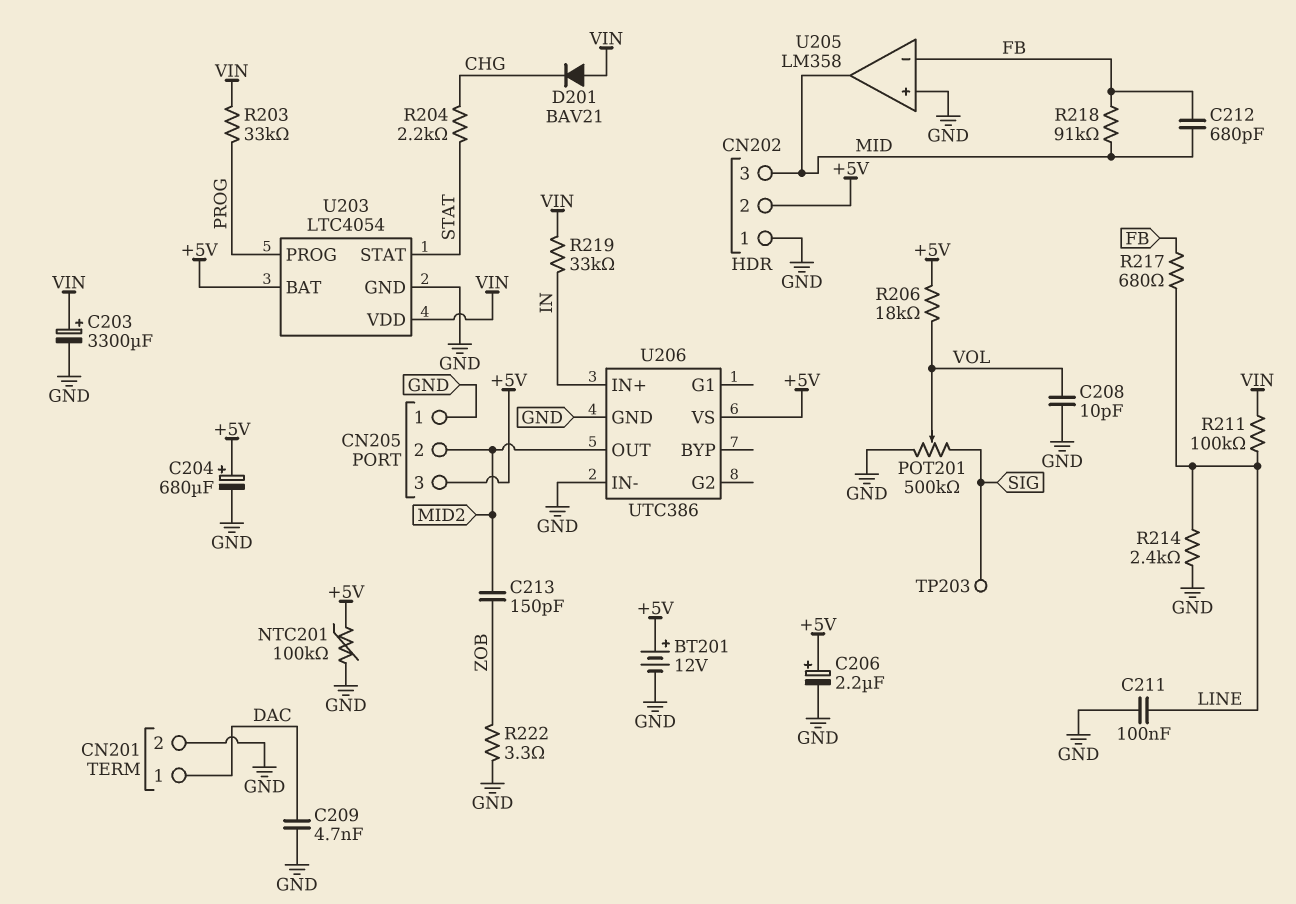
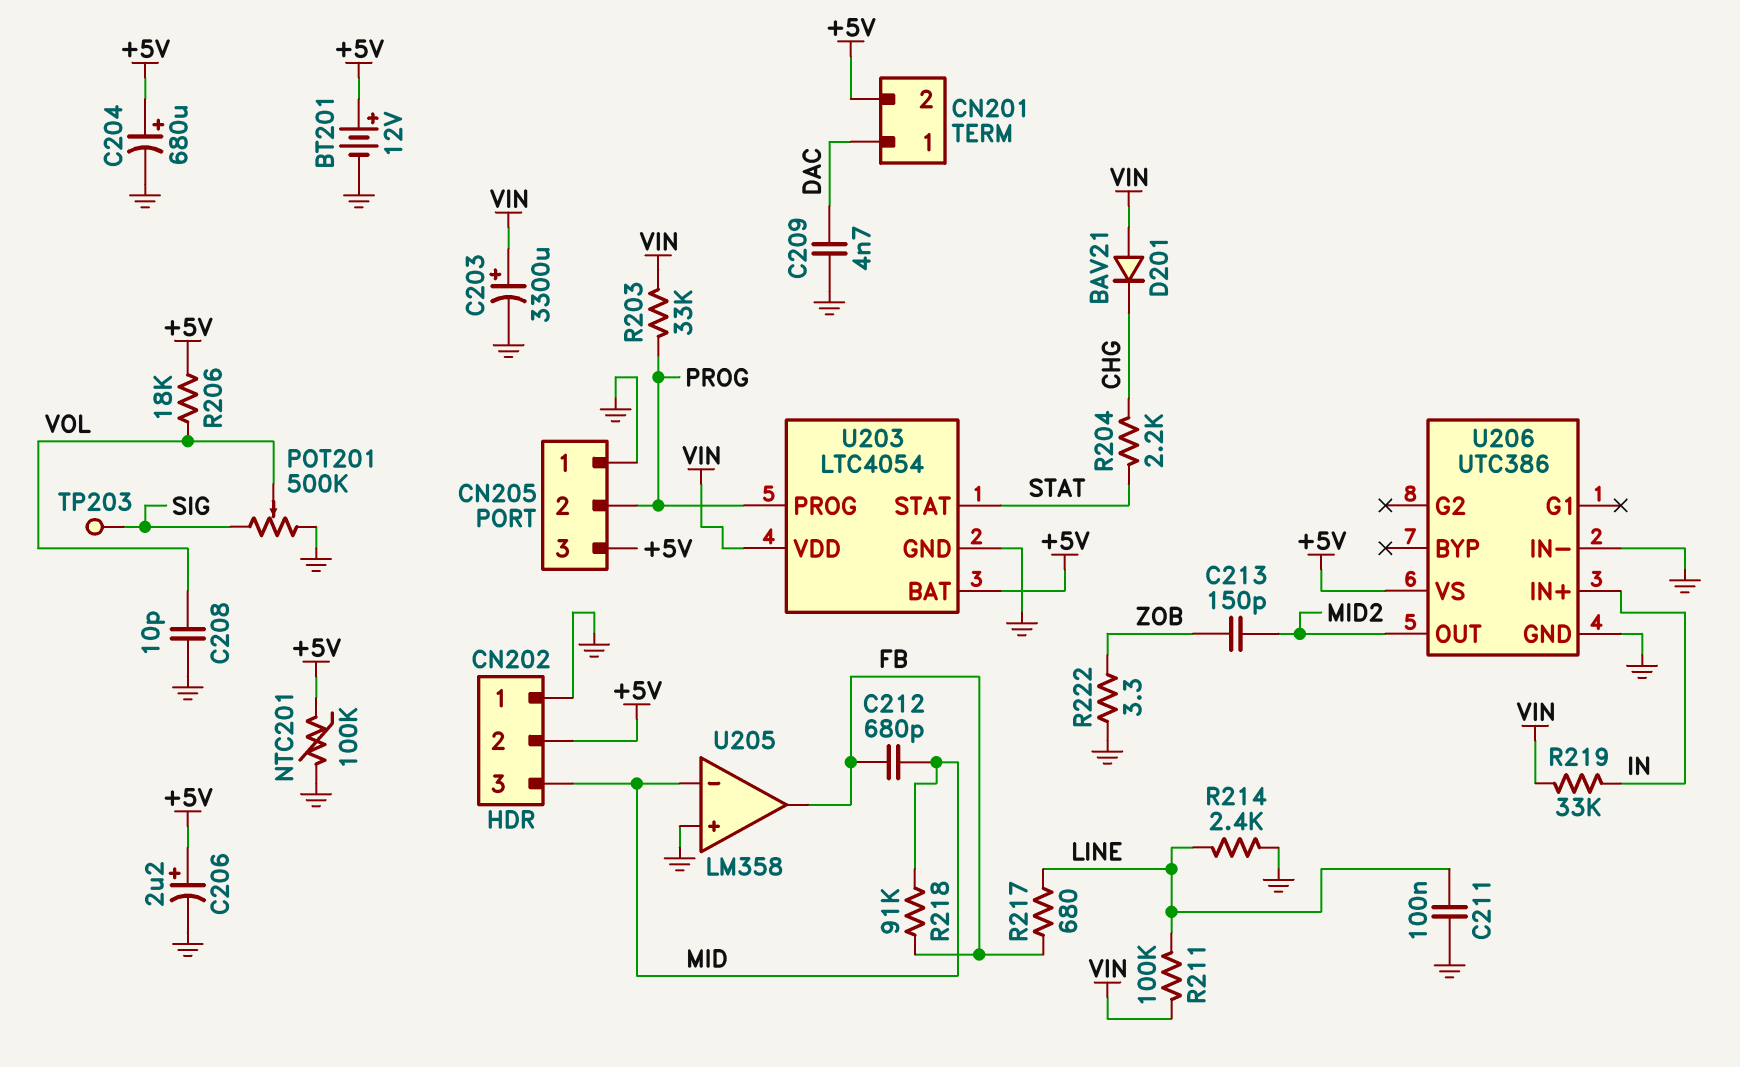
CN201 pin 2: GND -> +5V
CN205 pin 2: MID2 -> PROG
U205 pin in-: FB -> MID
U205 pin out: MID -> FB

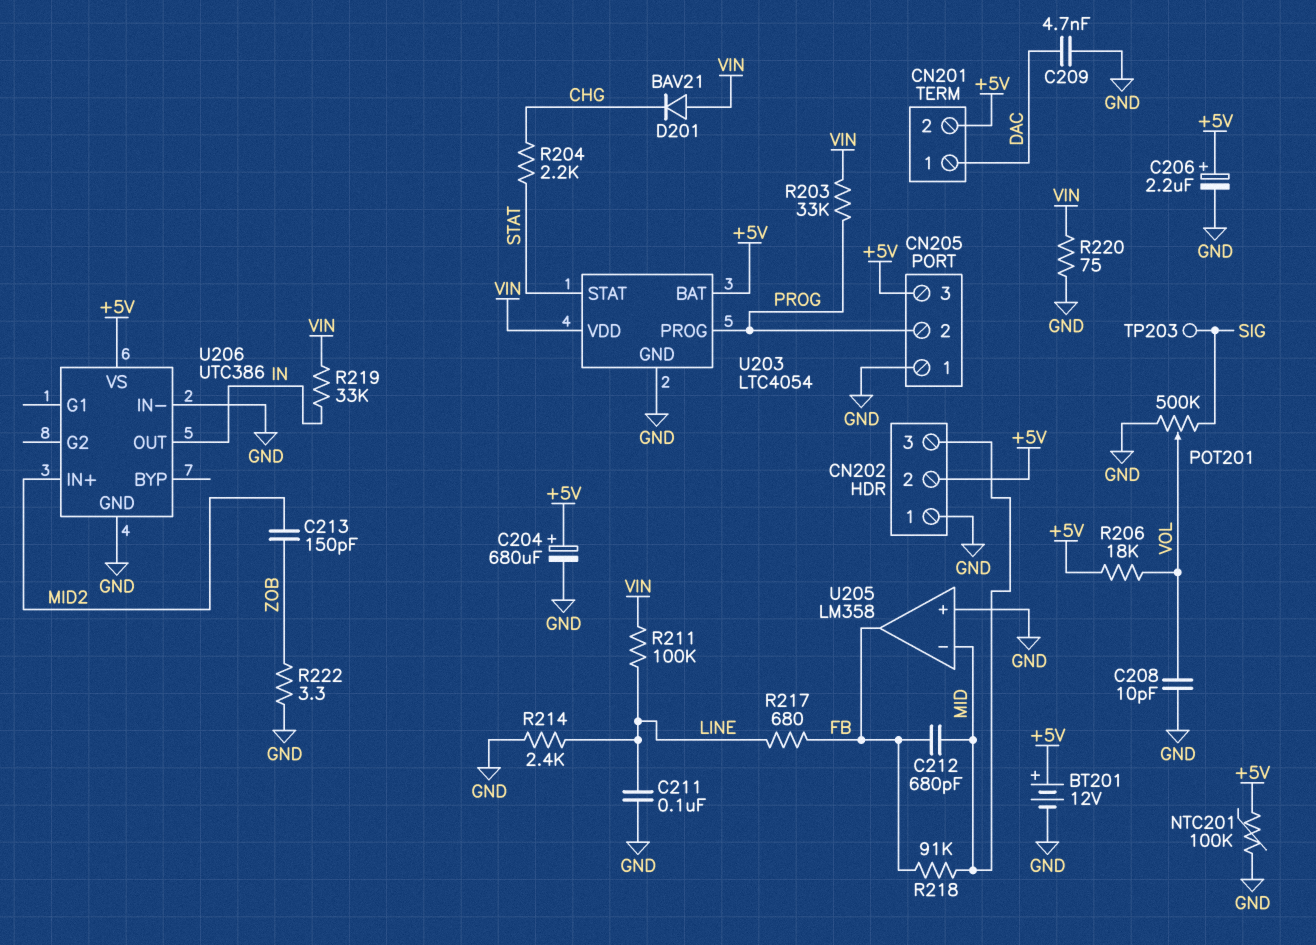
C203: 3300uF (plus VIN, minus GND) -> none
R220: none -> 75 (GND, VIN)
U206 pin IN+: IN -> MID2
U206 pin OUT: MID2 -> IN

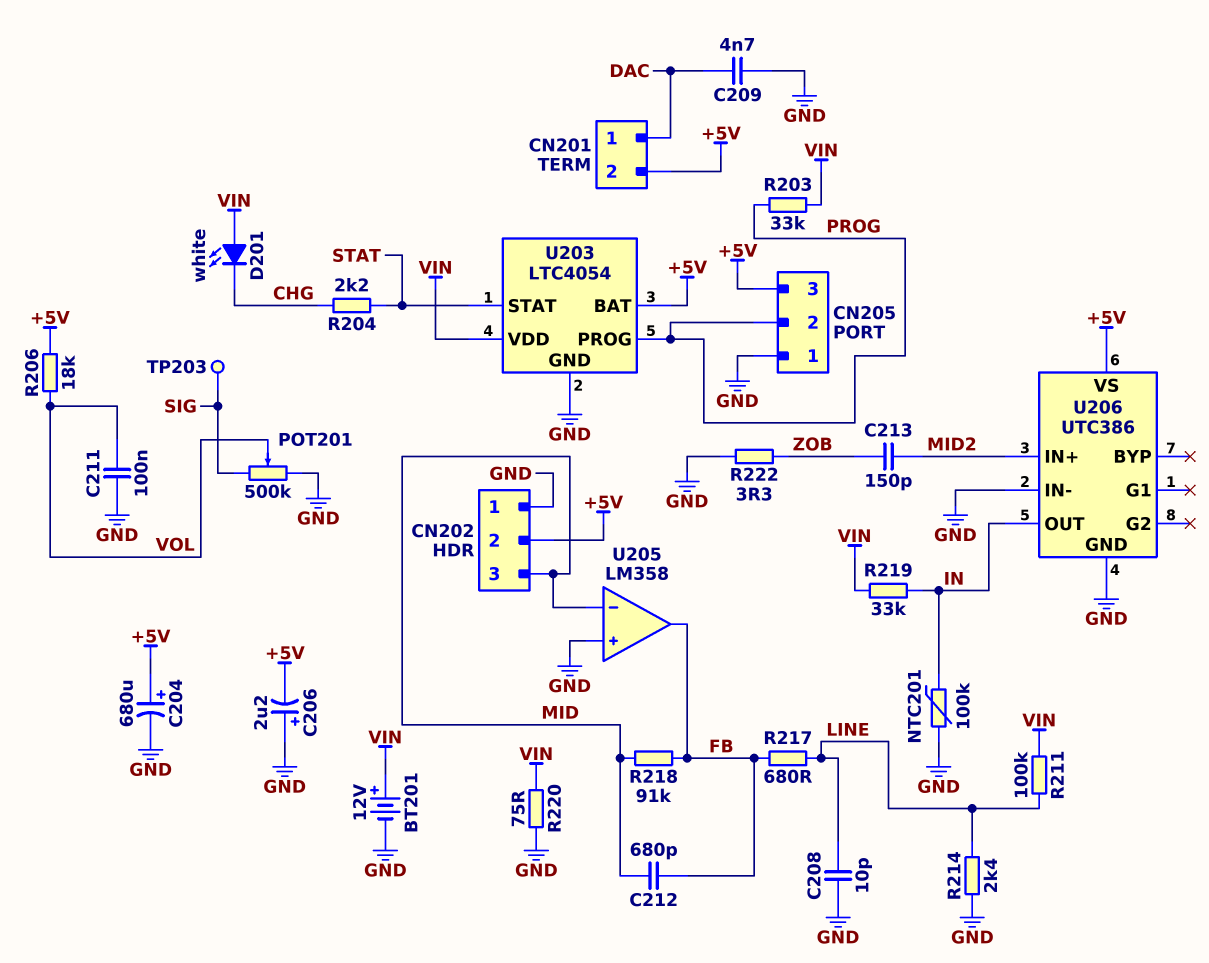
BT201: 12V (plus +5V, minus GND) -> 12V (plus VIN, minus GND)
C206: 2.2uF (plus +5V, minus GND) -> 2.2uF (plus GND, minus +5V)
C208: 10pF (GND, VOL) -> 10pF (GND, LINE)
C211: 100nF (GND, LINE) -> 100nF (GND, VOL)
D201: diode BAV21 (A VIN, K CHG) -> LED white (A VIN, K CHG)
NTC201: 100k (+5V, GND) -> 100k (GND, IN)

